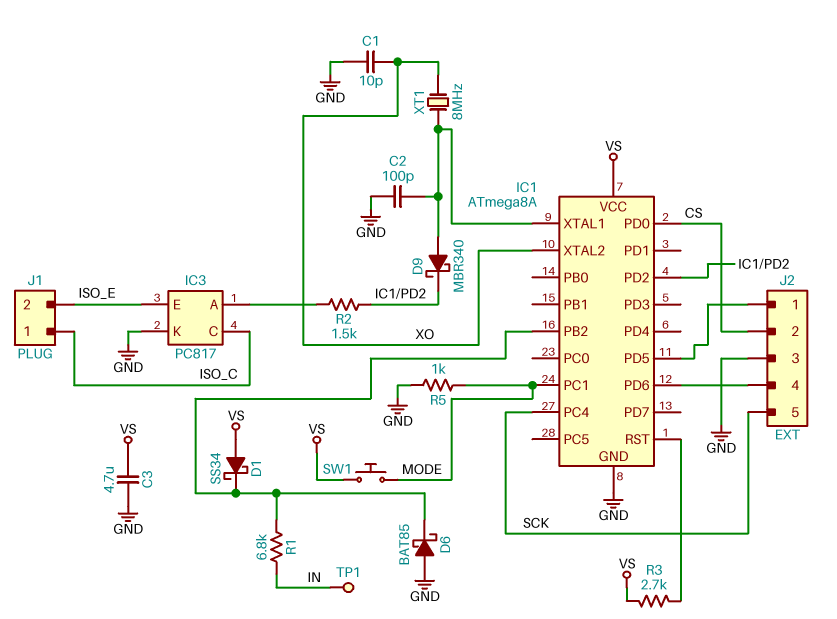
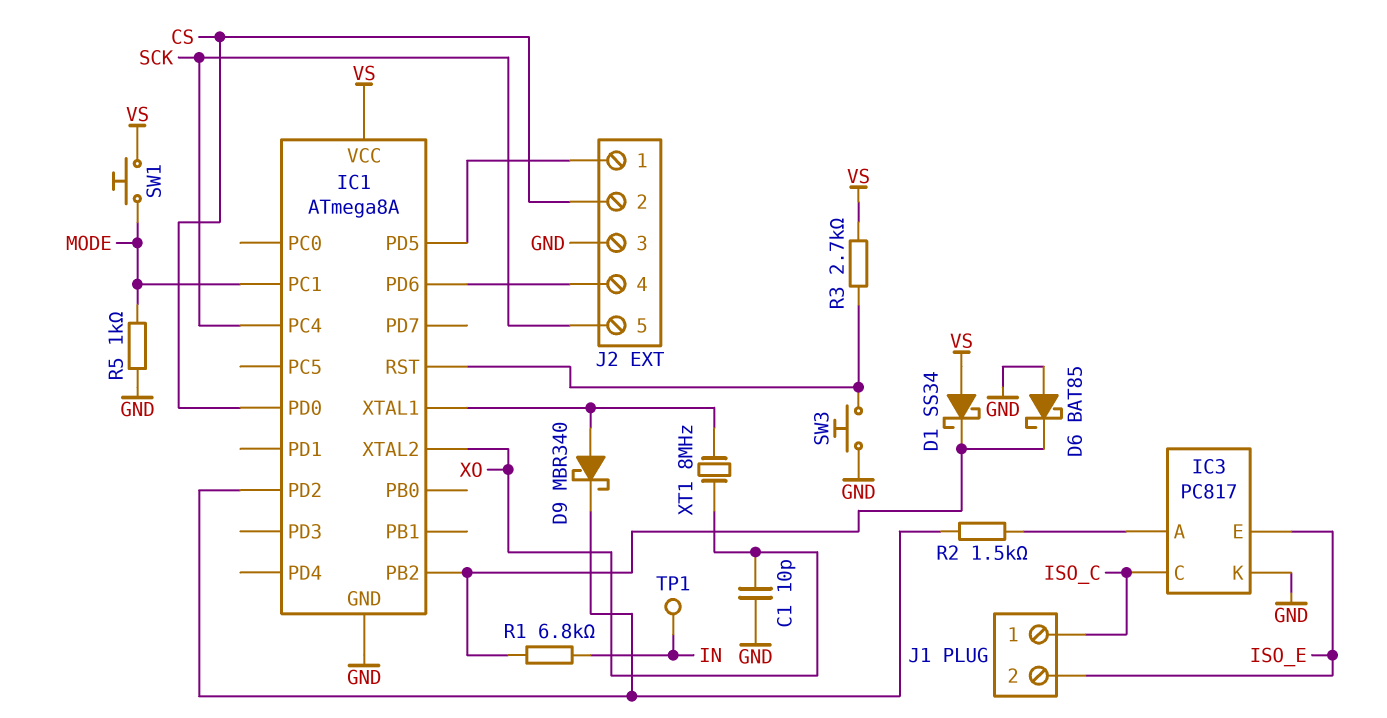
C2: 100pF (GND, IC1/XTAL1) -> none
C3: 4.7uF (GND, VS) -> none
SW3: none -> button (GND, IC1/RST)

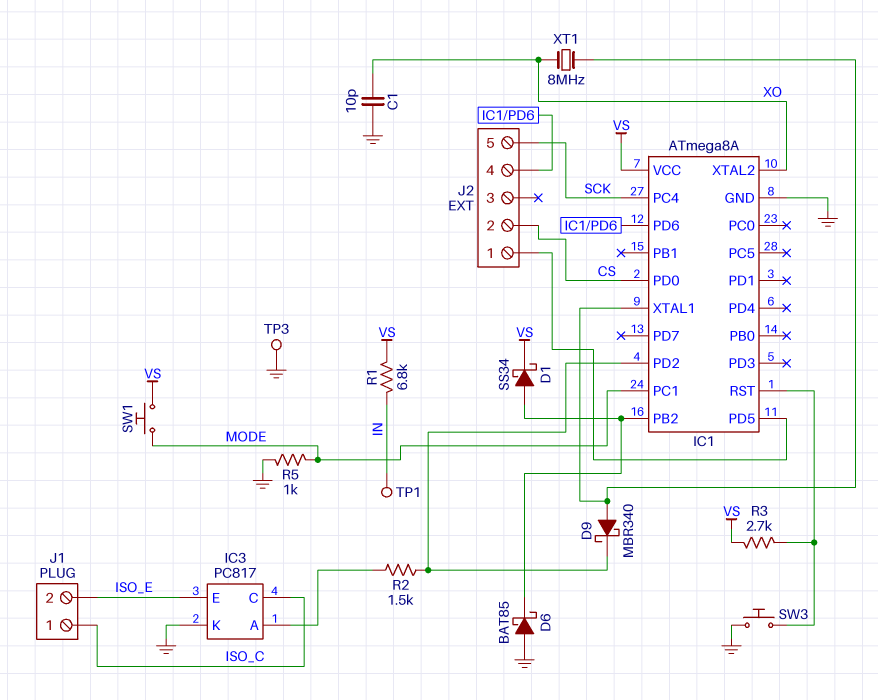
D1: schottky SS34 (A VS, K IC1/PB2) -> schottky SS34 (A IC1/PB2, K VS)
J2 pin 3: GND -> none
R1: 6.8k (IC1/PB2, IN) -> 6.8k (IN, VS)
TP3: none -> test point (GND)

